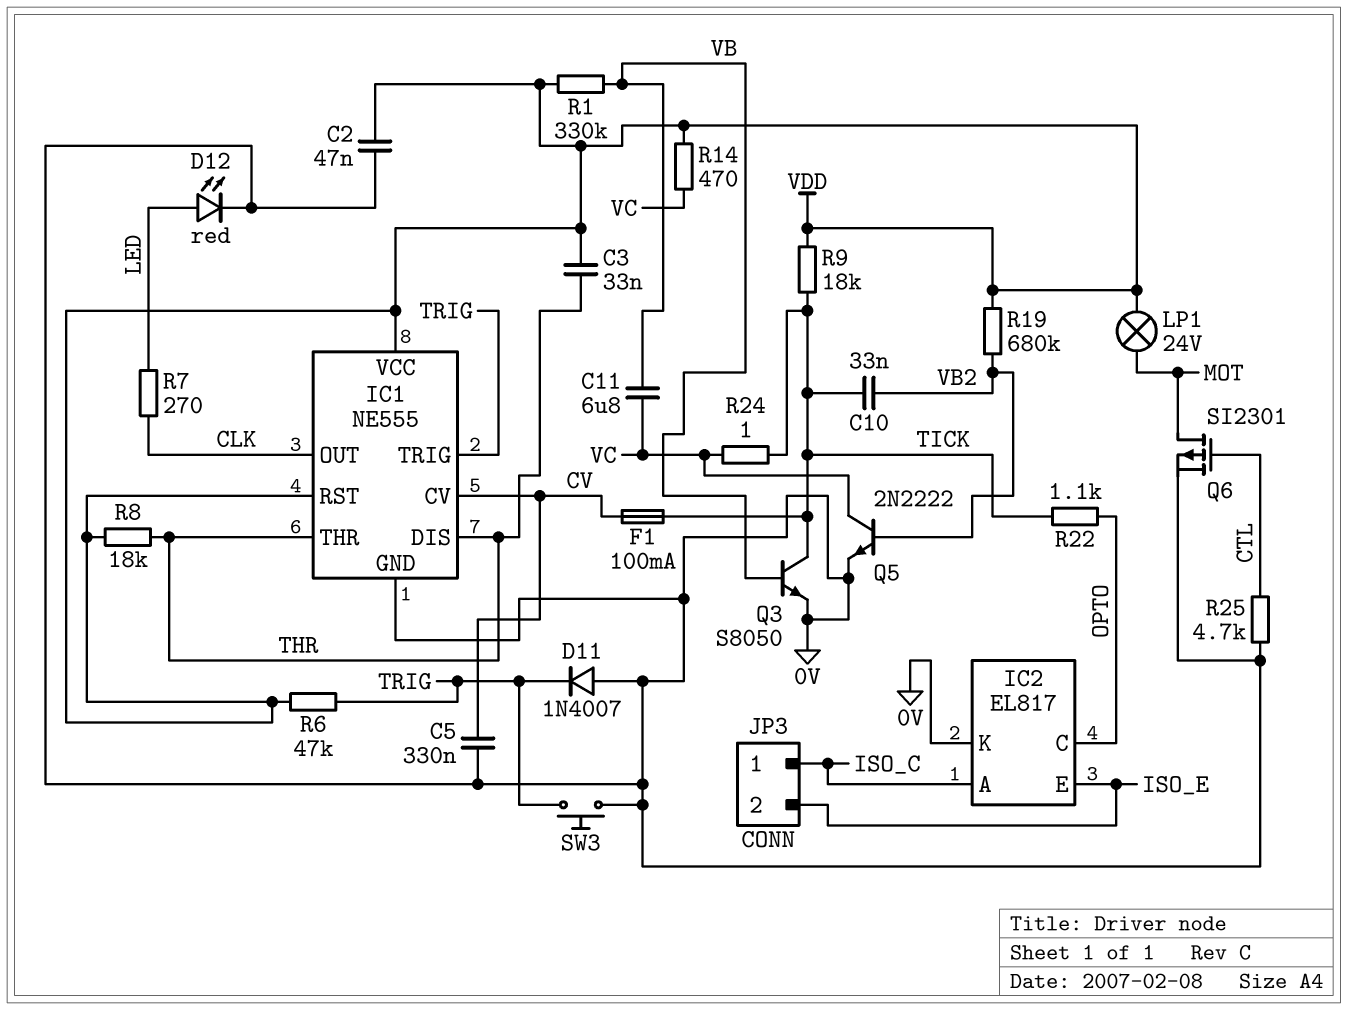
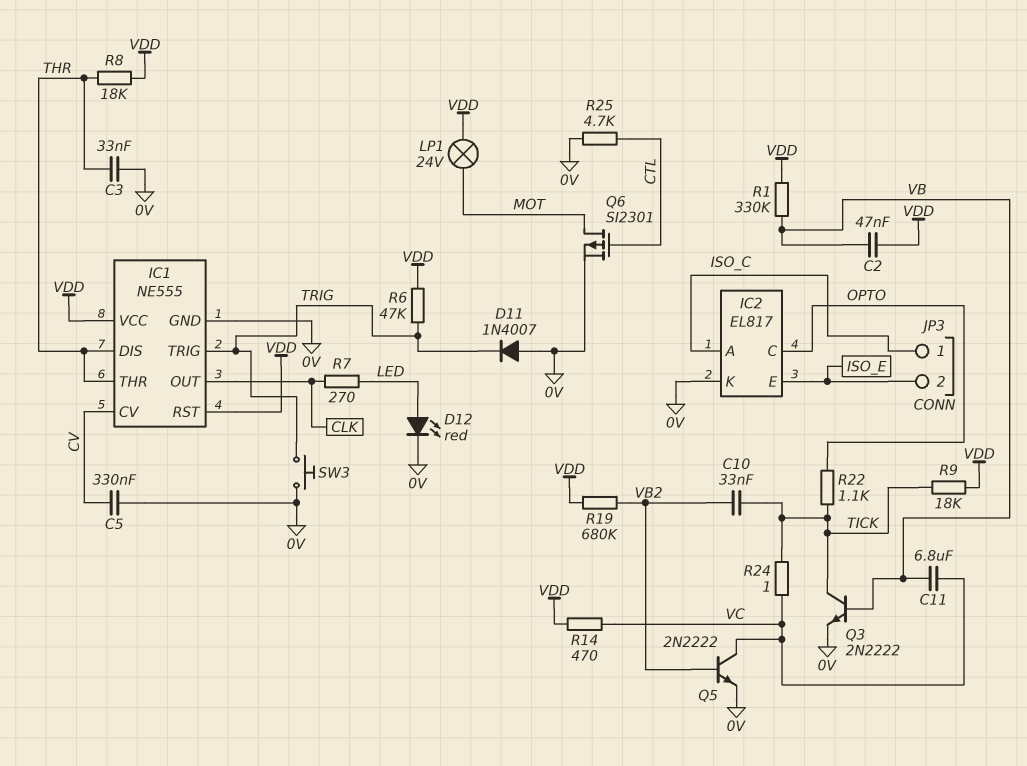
C2: 47nF (0V, VDD) -> 47nF (VB, VDD)
C3: 33nF (THR, VDD) -> 33nF (0V, THR)
F1: 100mA (CV, TICK) -> none
Q3: NPN S8050 (B VB, C TICK, E 0V) -> NPN 2N2222 (B VB, C TICK, E 0V)

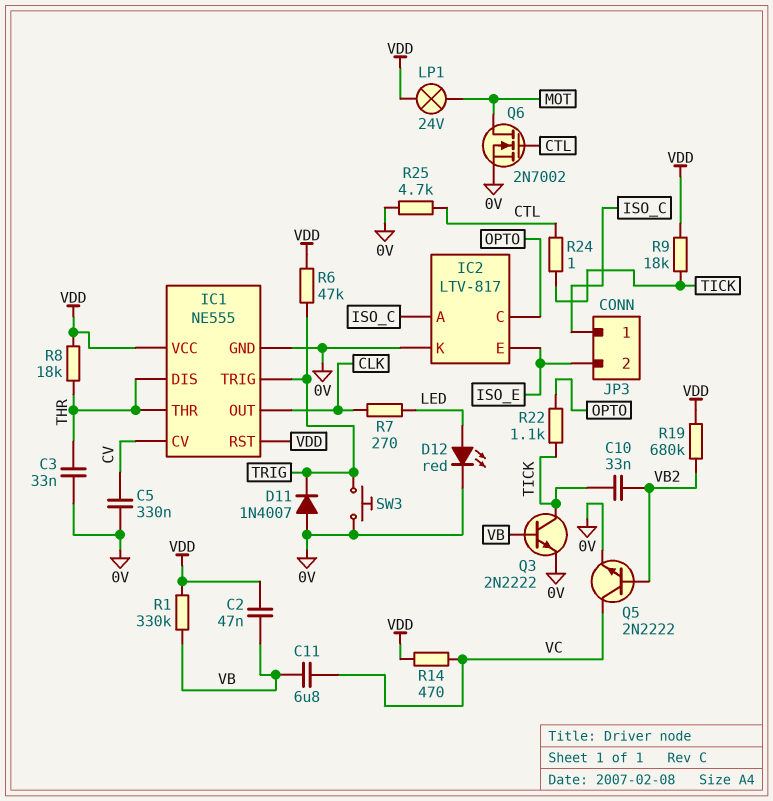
IC2: EL817 -> LTV-817
Q6: PMOS SI2301 (G CTL, D MOT, S 0V) -> NMOS 2N7002 (G CTL, D MOT, S 0V)
R24: 1 (TICK, VC) -> 1 (CTL, TICK)

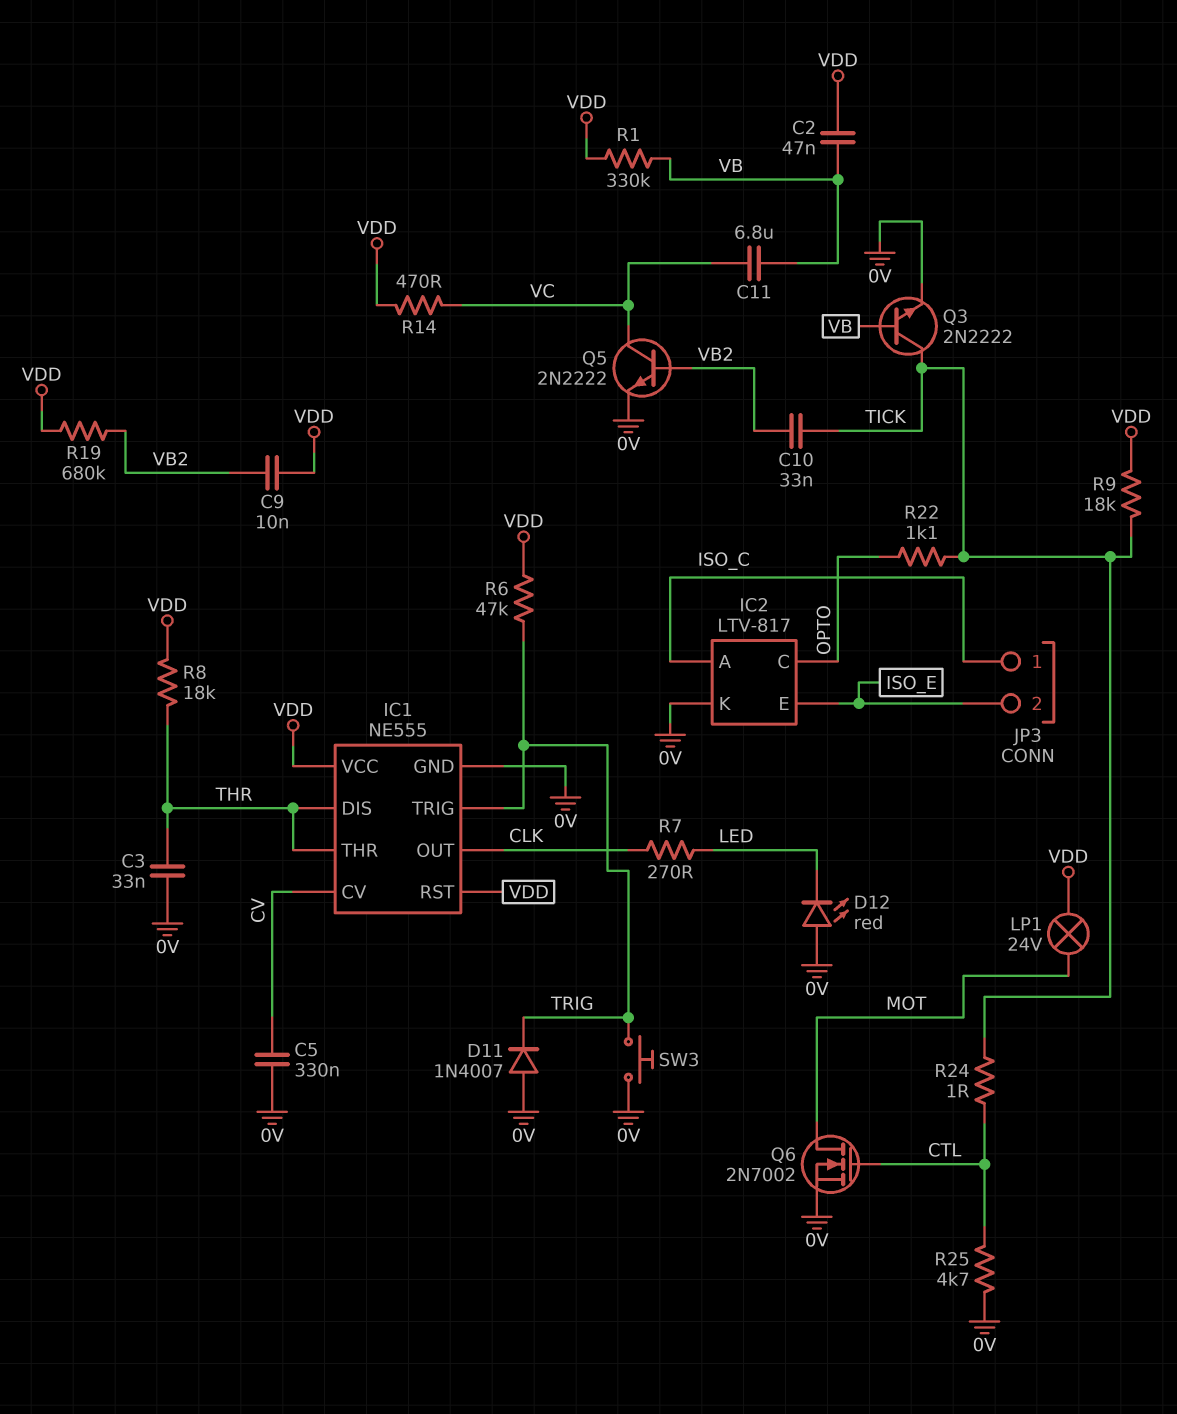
C9: none -> 10nF (VB2, VDD)
D12: LED red (A LED, K 0V) -> LED red (A 0V, K LED)

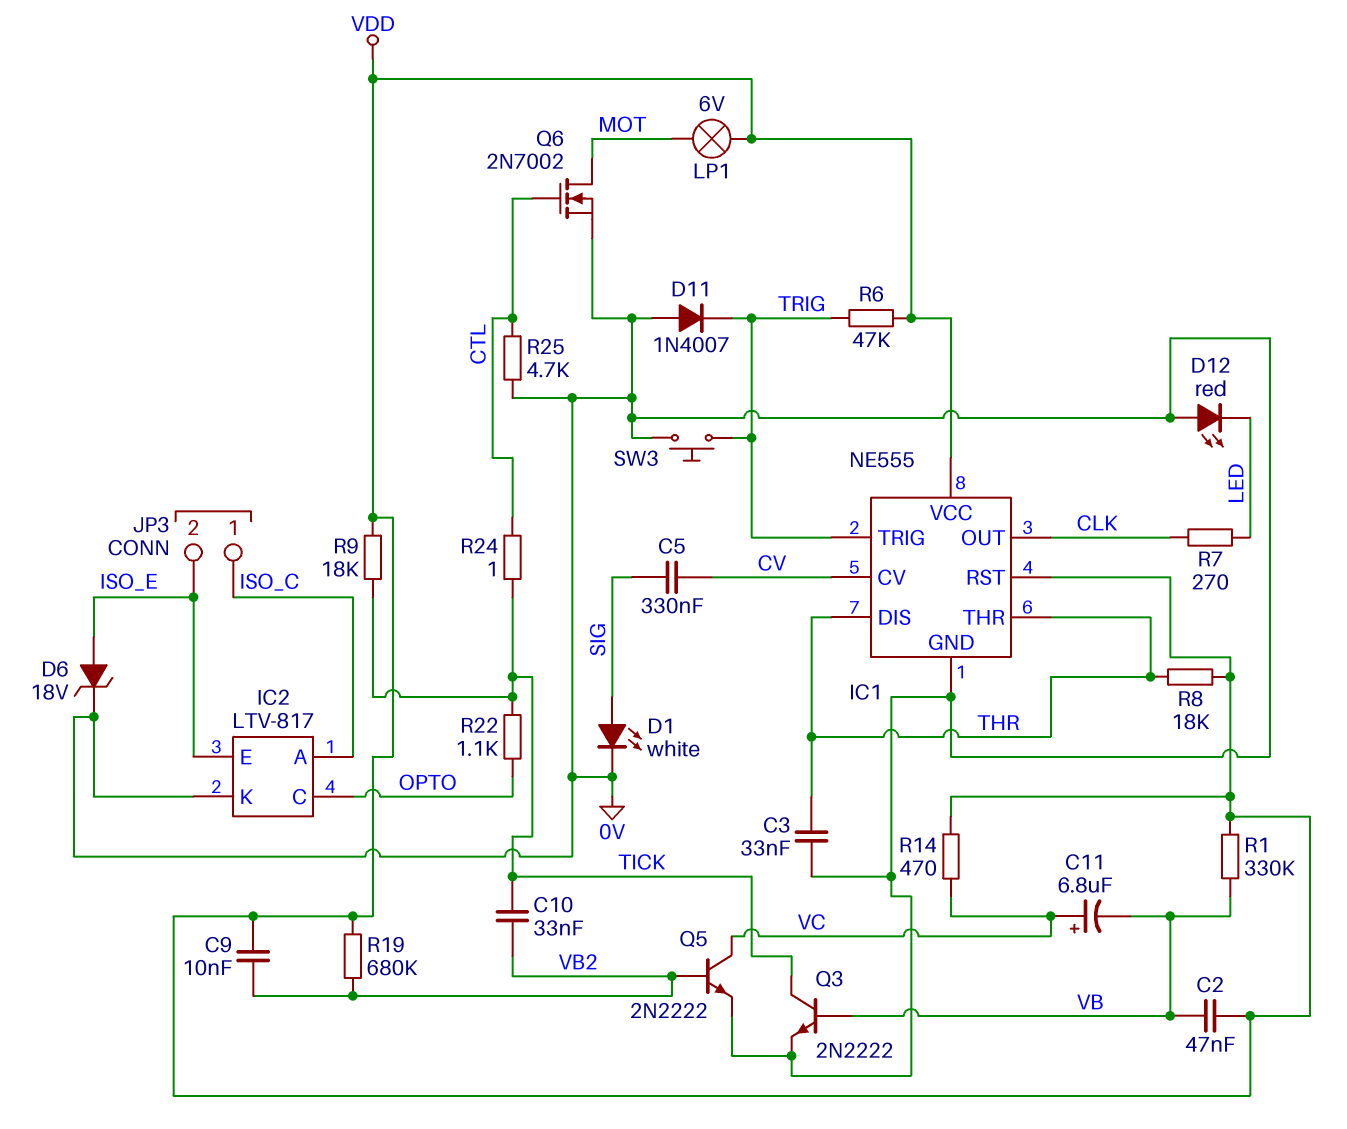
C5: 330nF (0V, CV) -> 330nF (CV, SIG)
C11: 6.8uF (VB, VC) -> 6.8uF (plus VC, minus VB)
D1: none -> LED white (A SIG, K 0V)
D6: none -> zener 18V (A ISO_E, K 0V)
LP1: lamp 24V (MOT, VDD) -> lamp 6V (MOT, VDD)

